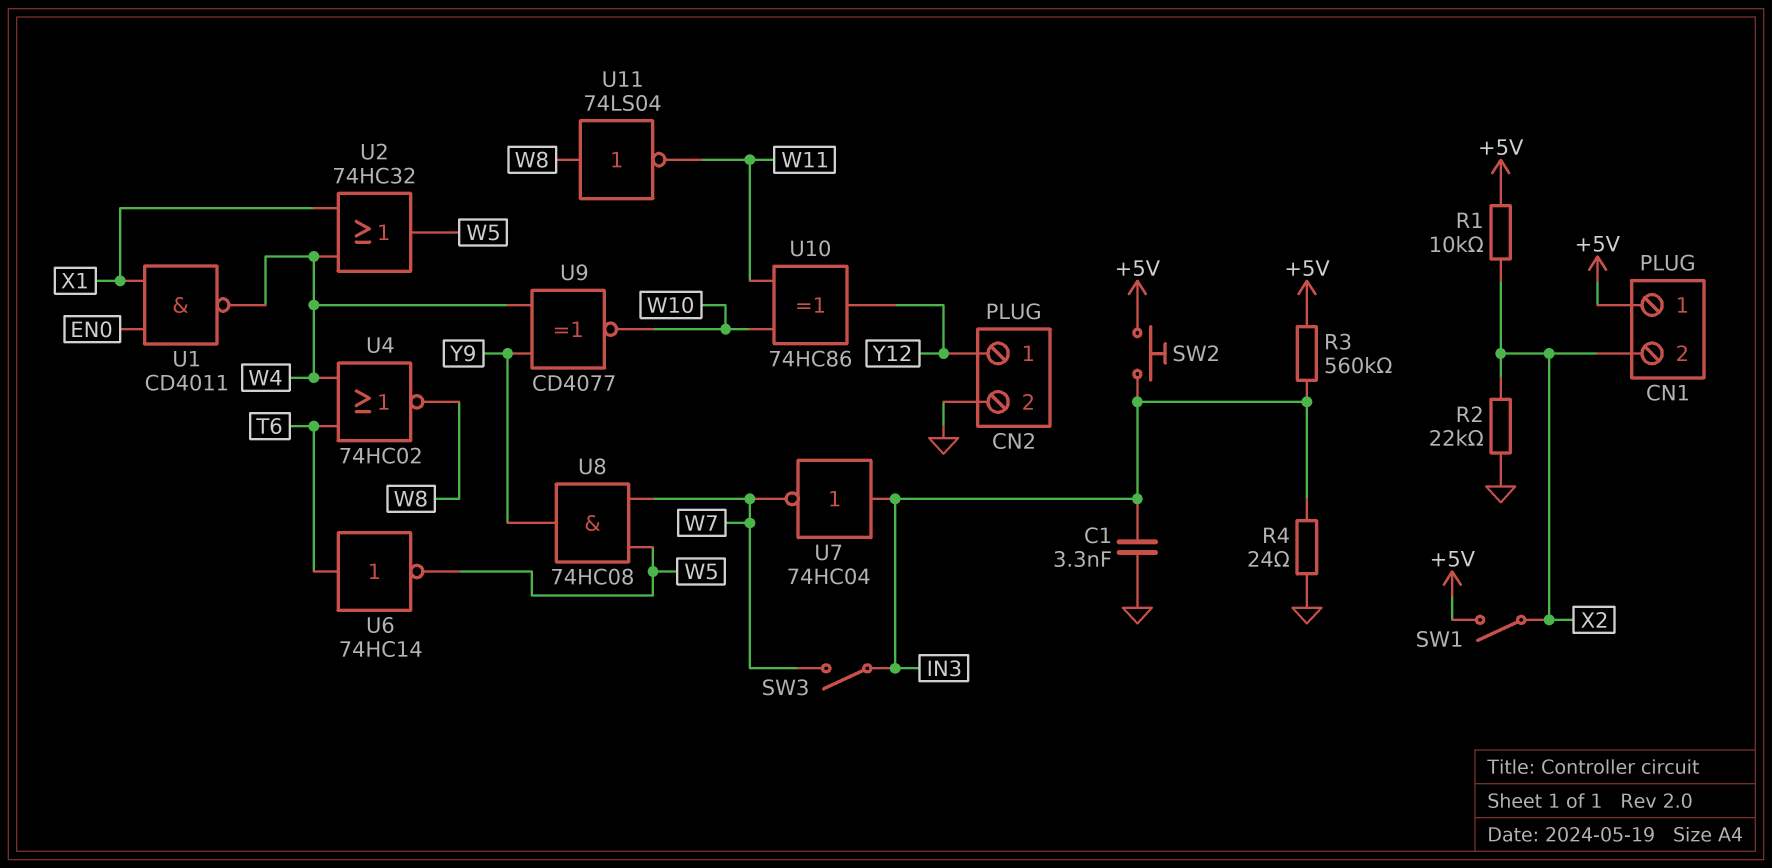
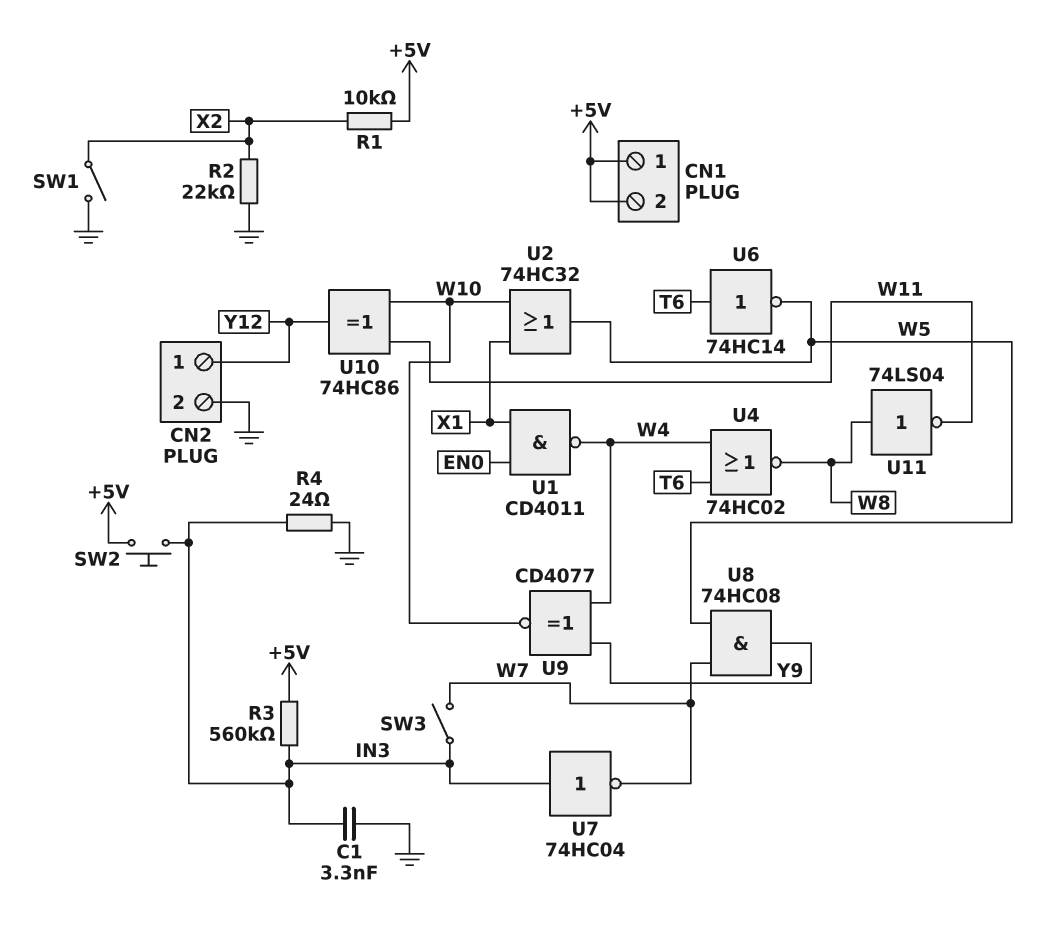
CN1 pin 2: X2 -> +5V
SW1: switch (+5V, X2) -> switch (GND, X2)
U2: OR 74HC32 (in W4, in X1, out W5) -> OR 74HC32 (in W10, in X1, out W5)

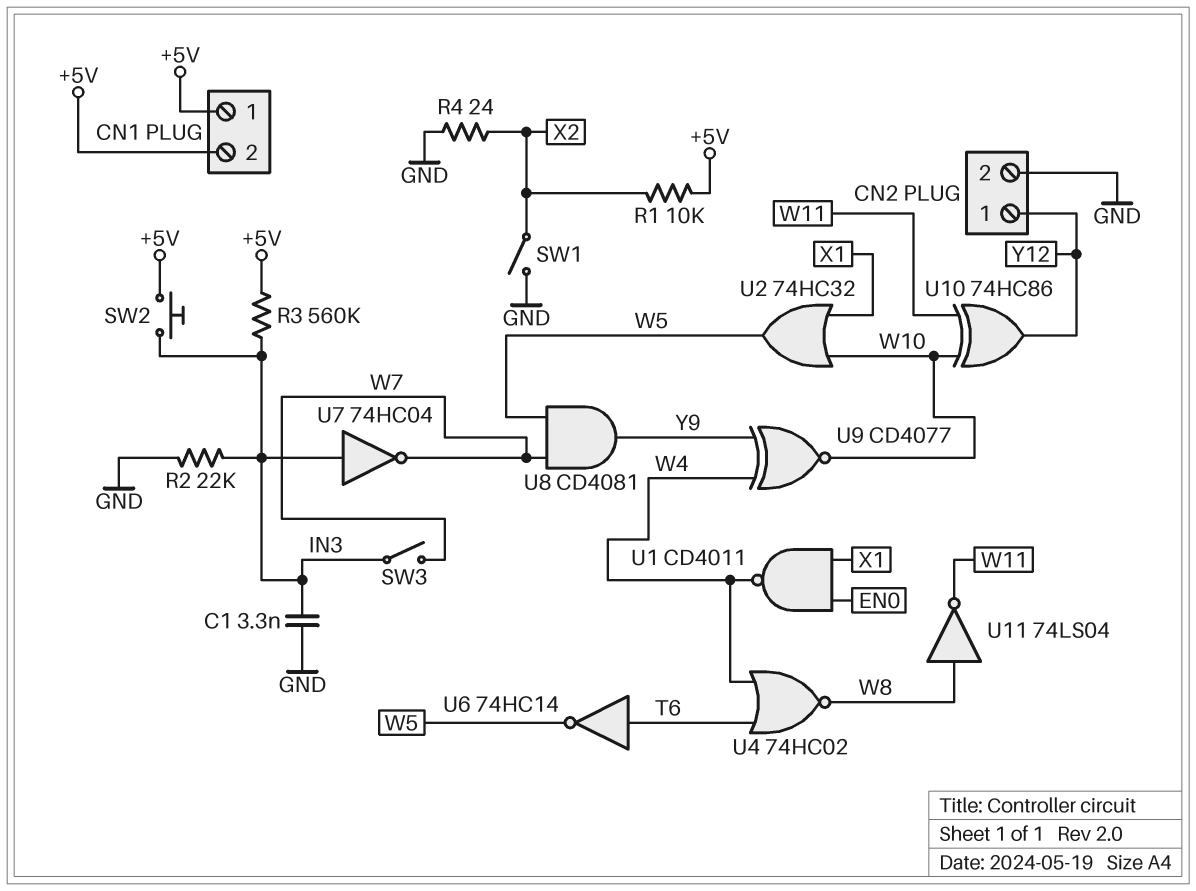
R2: 22k (GND, X2) -> 22k (GND, IN3)
R4: 24 (GND, IN3) -> 24 (GND, X2)
U8: AND 74HC08 (in W5, in W7, out Y9) -> AND CD4081 (in W5, in W7, out Y9)

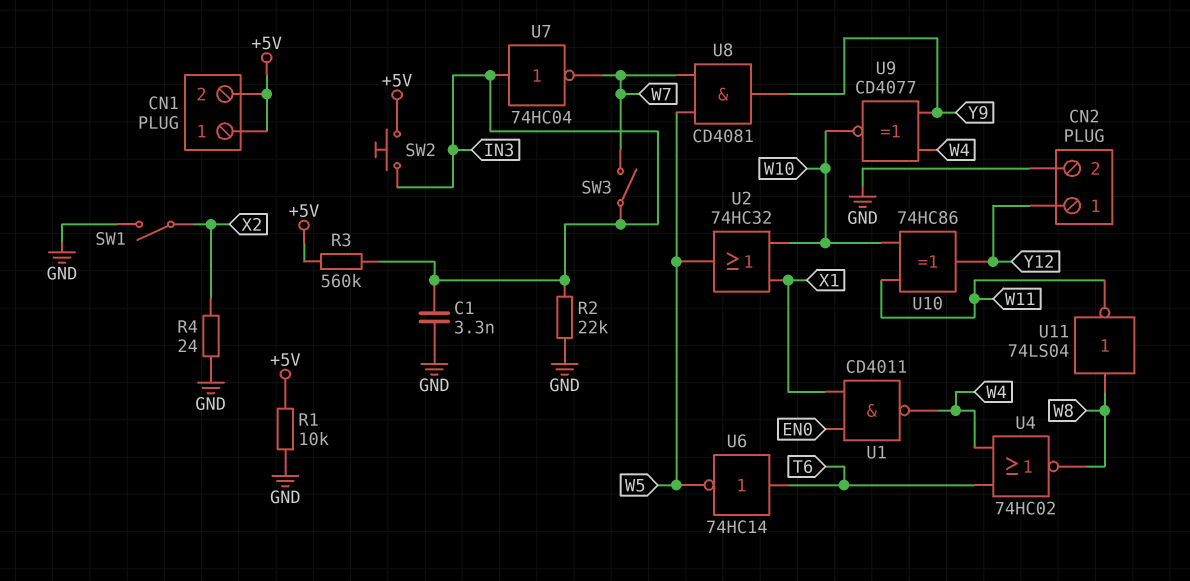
R1: 10k (+5V, X2) -> 10k (+5V, GND)

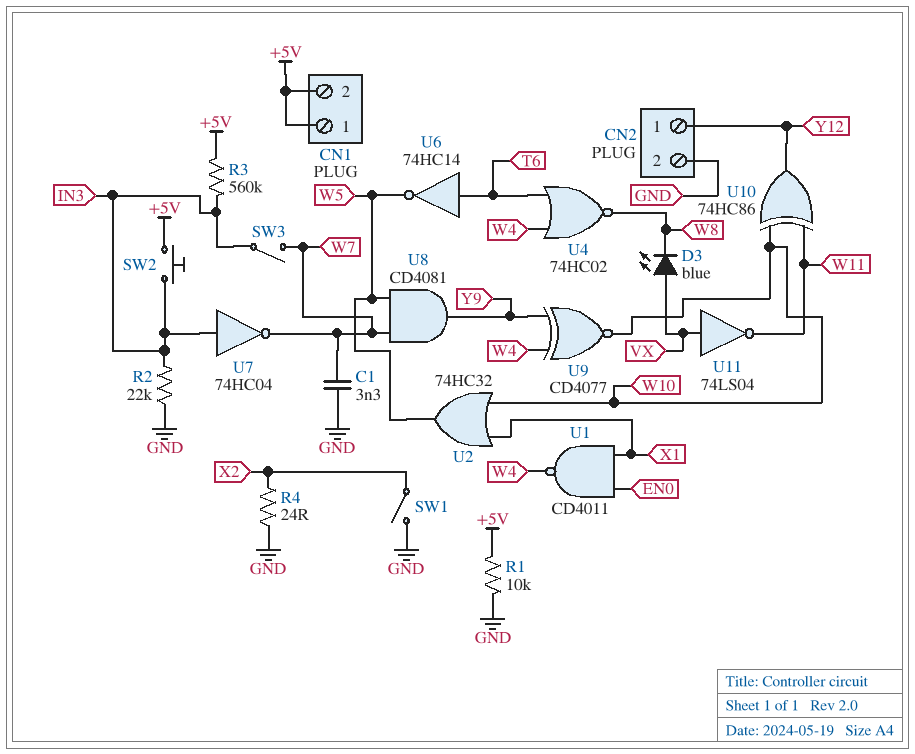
C1: 3.3nF (GND, IN3) -> 3.3nF (GND, W7)
D3: none -> LED blue (A VX, K W8)
U11: NOT 74LS04 (in W8, out W11) -> NOT 74LS04 (in VX, out W11)

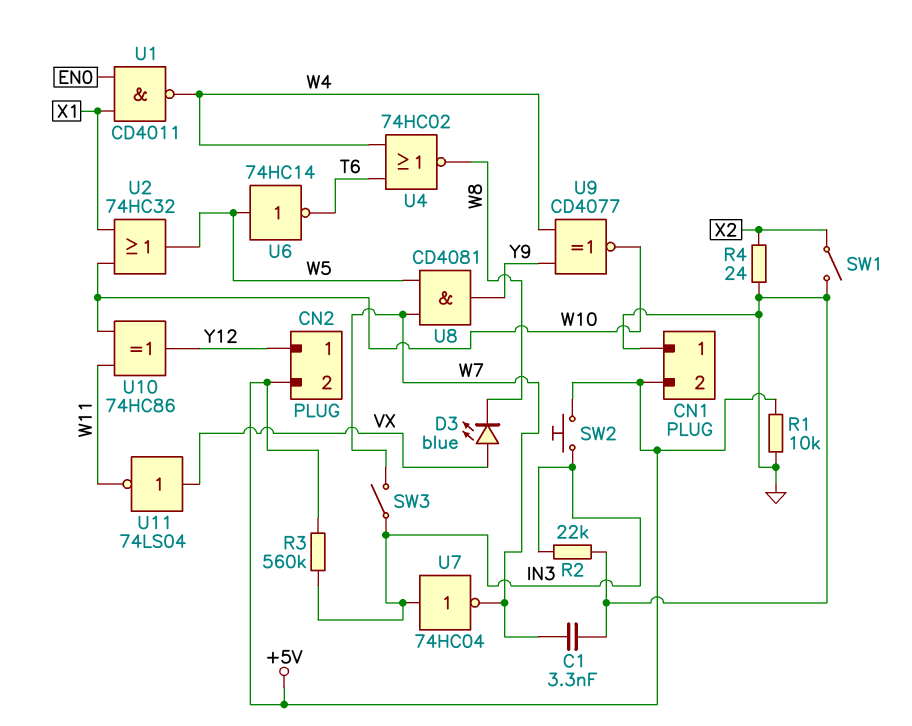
CN1 pin 1: +5V -> GND
CN2 pin 2: GND -> +5V
U6: NOT 74HC14 (in T6, out W5) -> NOT 74HC14 (in W5, out T6)

